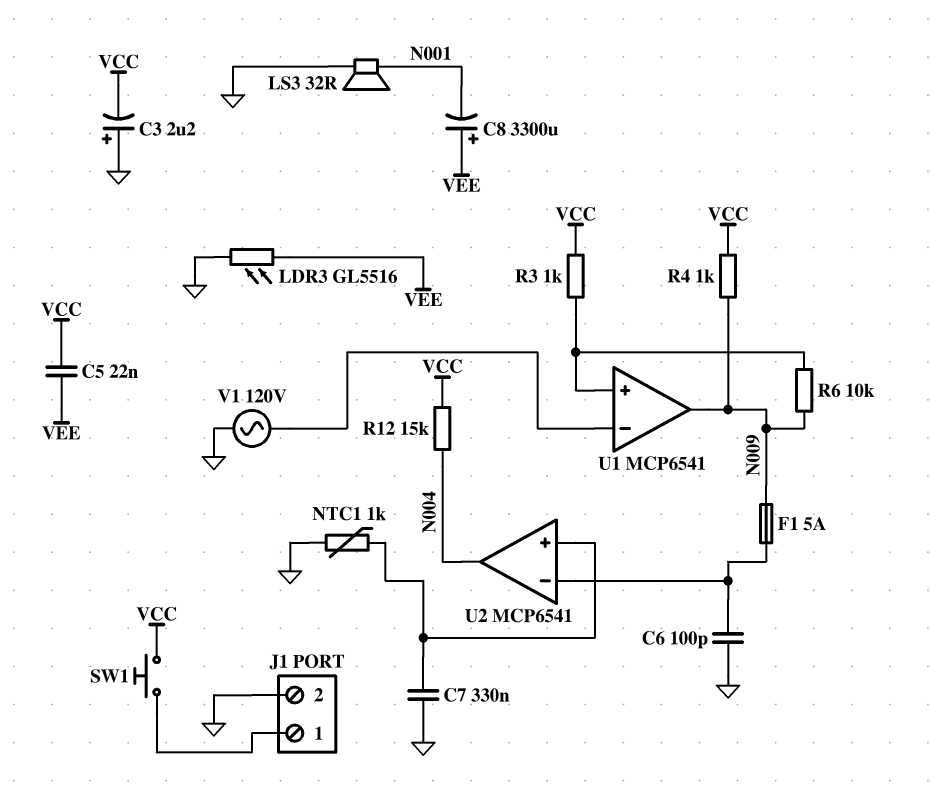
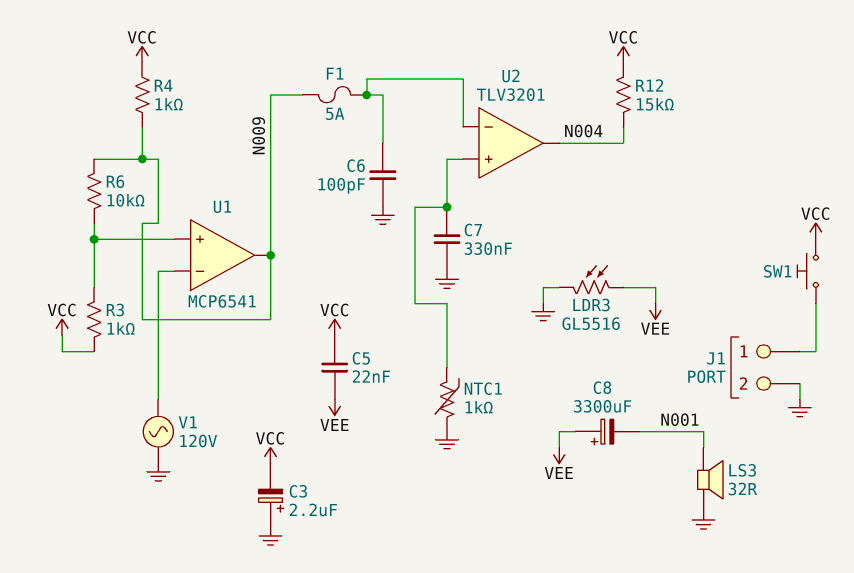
U2: MCP6541 -> TLV3201

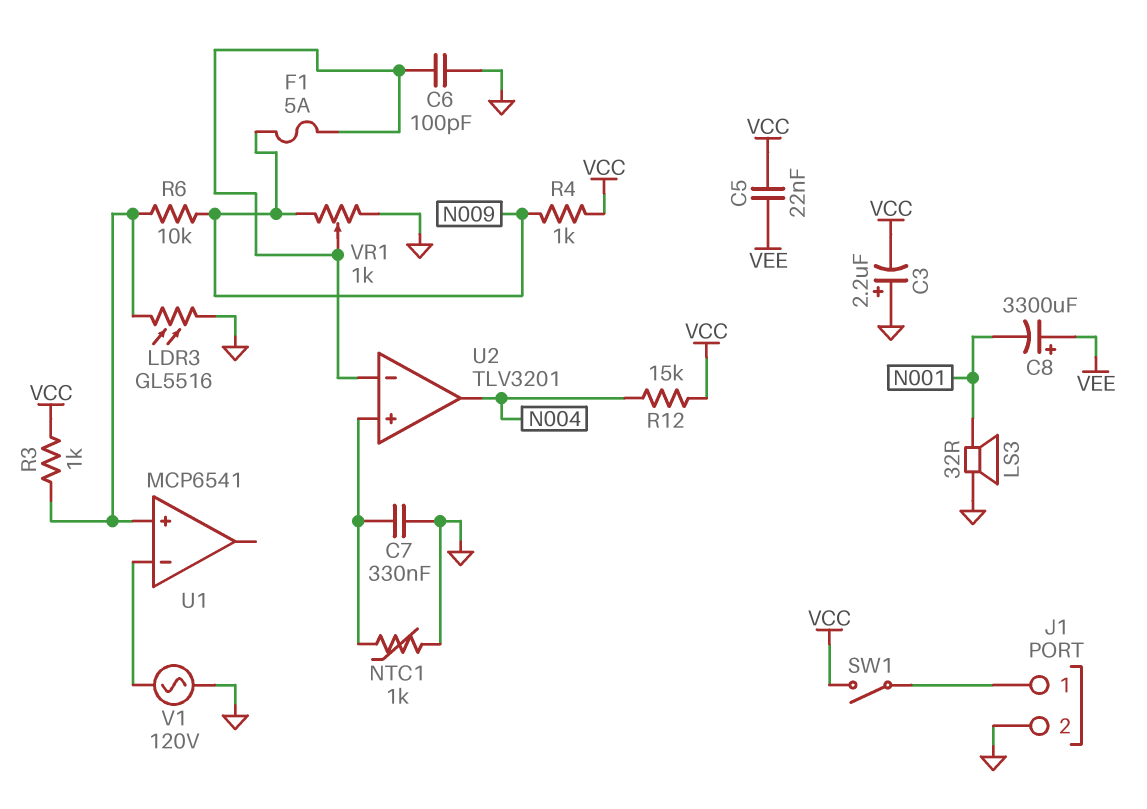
LDR3: GL5516 (GND, VEE) -> GL5516 (GND, U1/in+)
SW1: button (J1/1, VCC) -> switch (J1/1, VCC)
U1 pin out: N009 -> none
VR1: none -> 1k (GND, N009, wiper U2/in-)

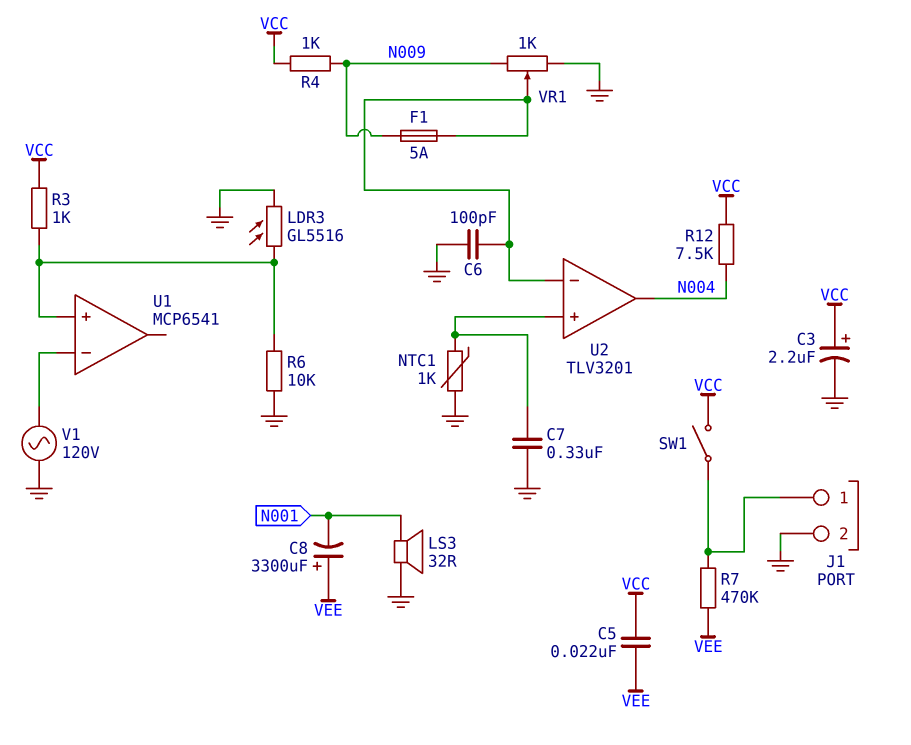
C3: 2.2uF (plus GND, minus VCC) -> 2.2uF (plus VCC, minus GND)
R6: 10k (N009, U1/in+) -> 10k (GND, U1/in+)
R7: none -> 470k (J1/1, VEE)
R12: 15k (N004, VCC) -> 7.5k (N004, VCC)

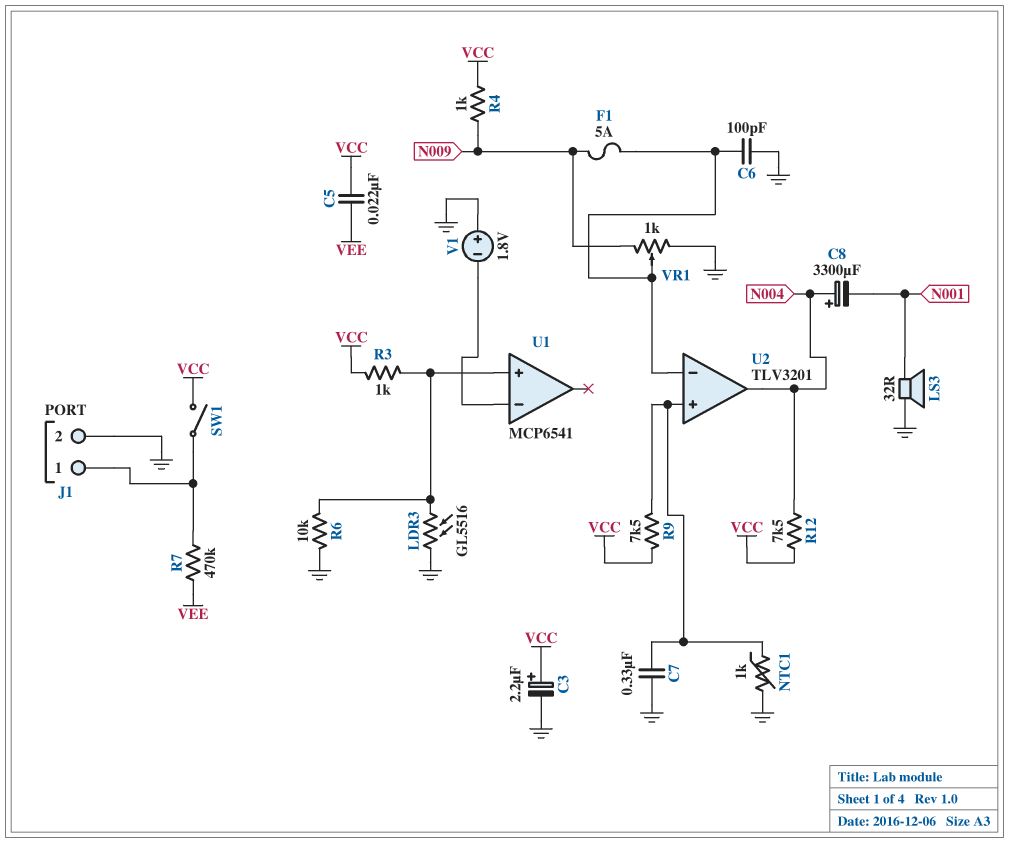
C8: 3300uF (plus VEE, minus N001) -> 3300uF (plus N004, minus N001)
R9: none -> 7.5k (U2/in+, VCC)
V1: AC 120V (GND, U1/in-) -> 1.8V (plus GND, minus U1/in-)

